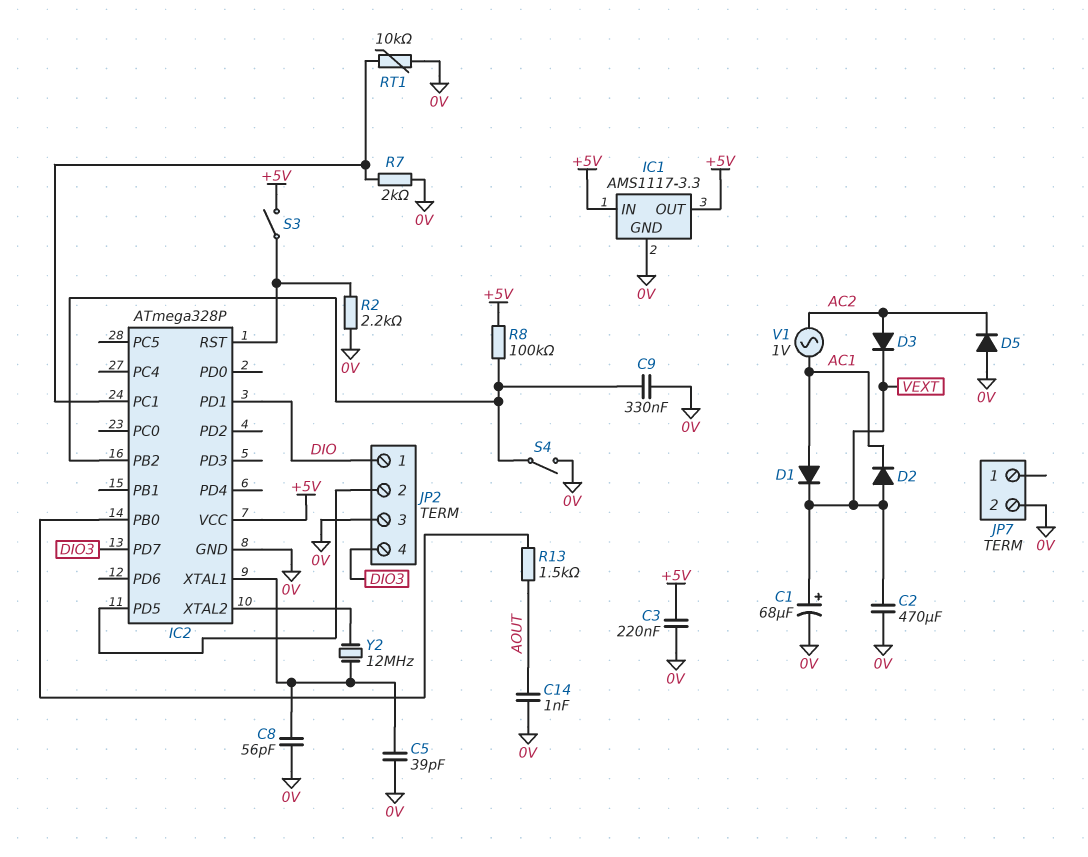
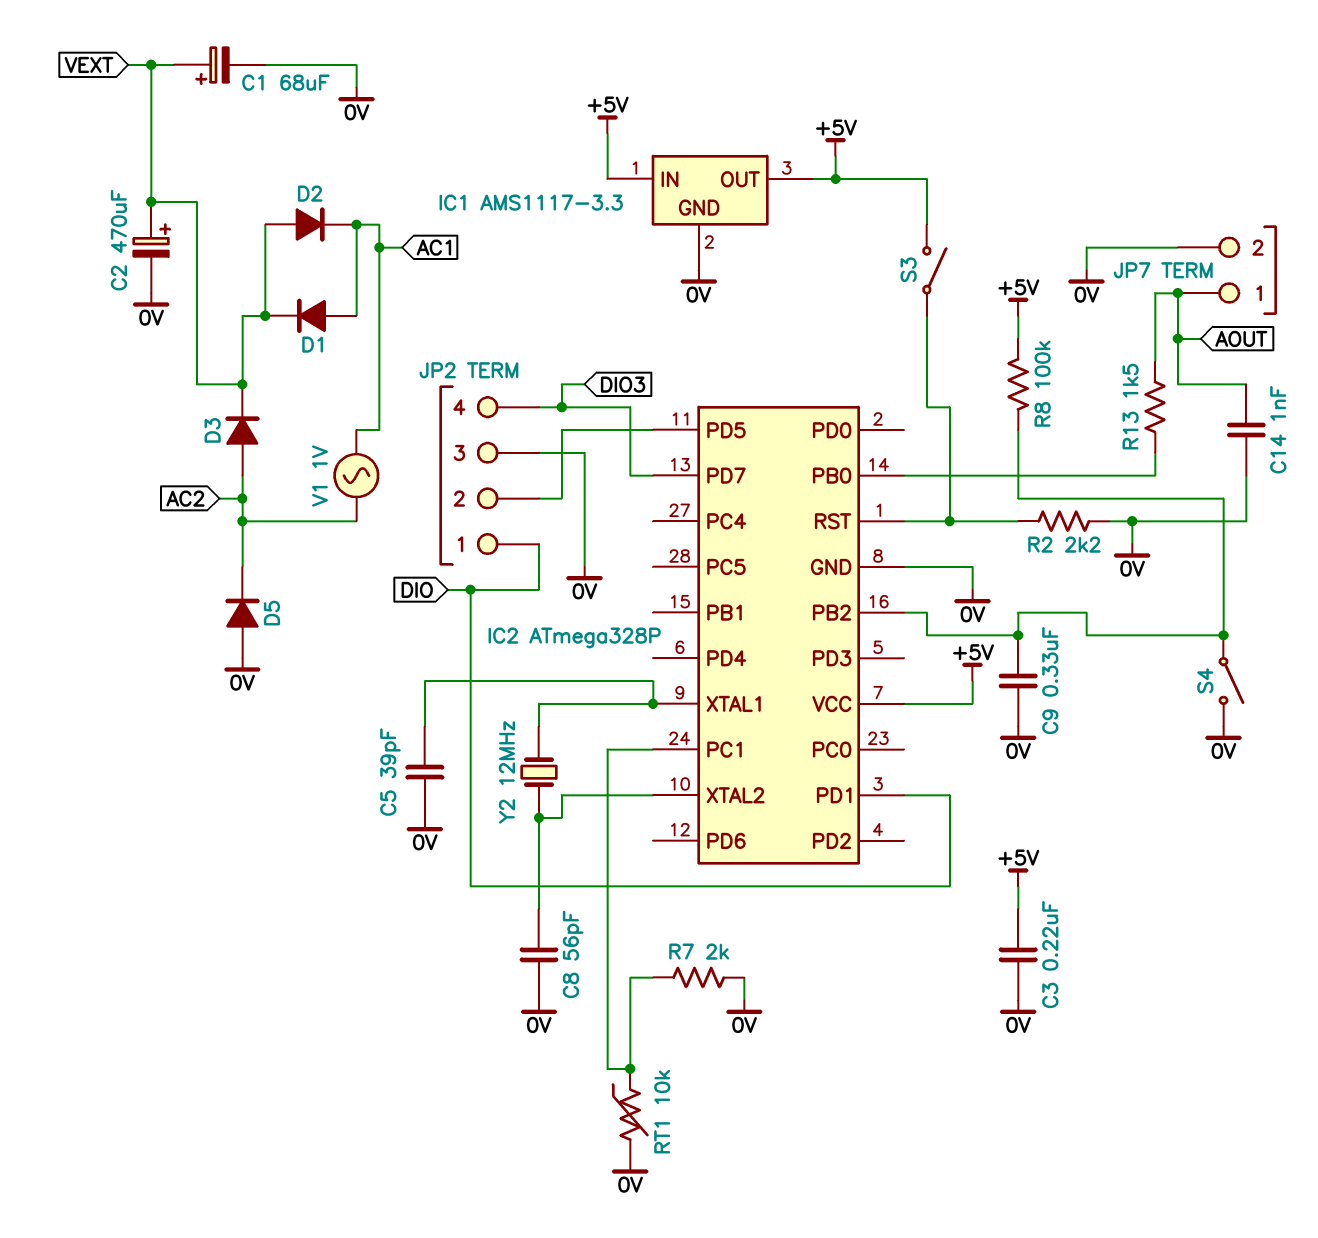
C2: 470uF (0V, VEXT) -> 470uF (plus VEXT, minus 0V)
C8: 56pF (0V, IC2/XTAL1) -> 56pF (0V, IC2/XTAL2)
JP7 pin 1: none -> AOUT

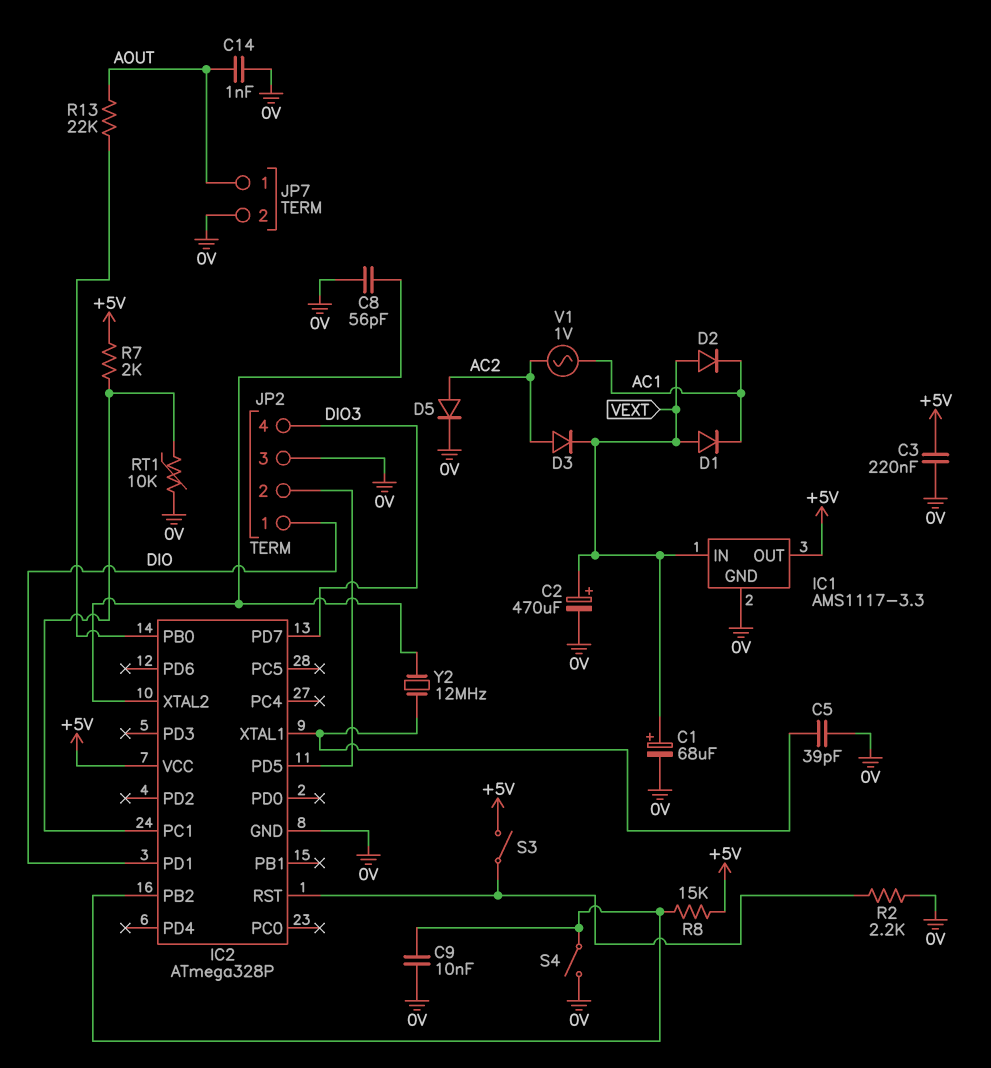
C9: 330nF (0V, IC2/PB2) -> 10nF (0V, IC2/PB2)
D1: diode (A AC1, K VEXT) -> diode (A VEXT, K AC1)
D5: diode (A 0V, K AC2) -> diode (A AC2, K 0V)
IC1 pin IN: +5V -> VEXT
R7: 2k (0V, IC2/PC1) -> 2k (+5V, IC2/PC1)
R8: 100k (+5V, IC2/PB2) -> 15k (+5V, IC2/PB2)
R13: 1.5k (AOUT, IC2/PB0) -> 22k (AOUT, IC2/PB0)

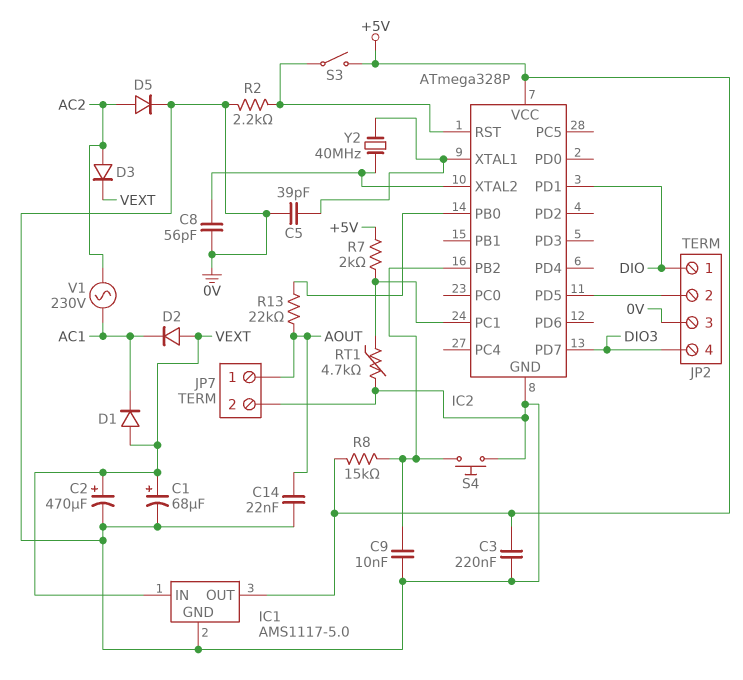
C14: 1nF (0V, AOUT) -> 22nF (0V, AOUT)
IC1: AMS1117-3.3 -> AMS1117-5.0
RT1: 10k (0V, IC2/PC1) -> 4.7k (0V, IC2/PC1)
S4: switch (0V, IC2/PB2) -> button (0V, IC2/PB2)
V1: AC 1V (AC1, AC2) -> AC 230V (AC1, AC2)
Y2: 12MHz (IC2/XTAL1, IC2/XTAL2) -> 40MHz (IC2/XTAL1, IC2/XTAL2)

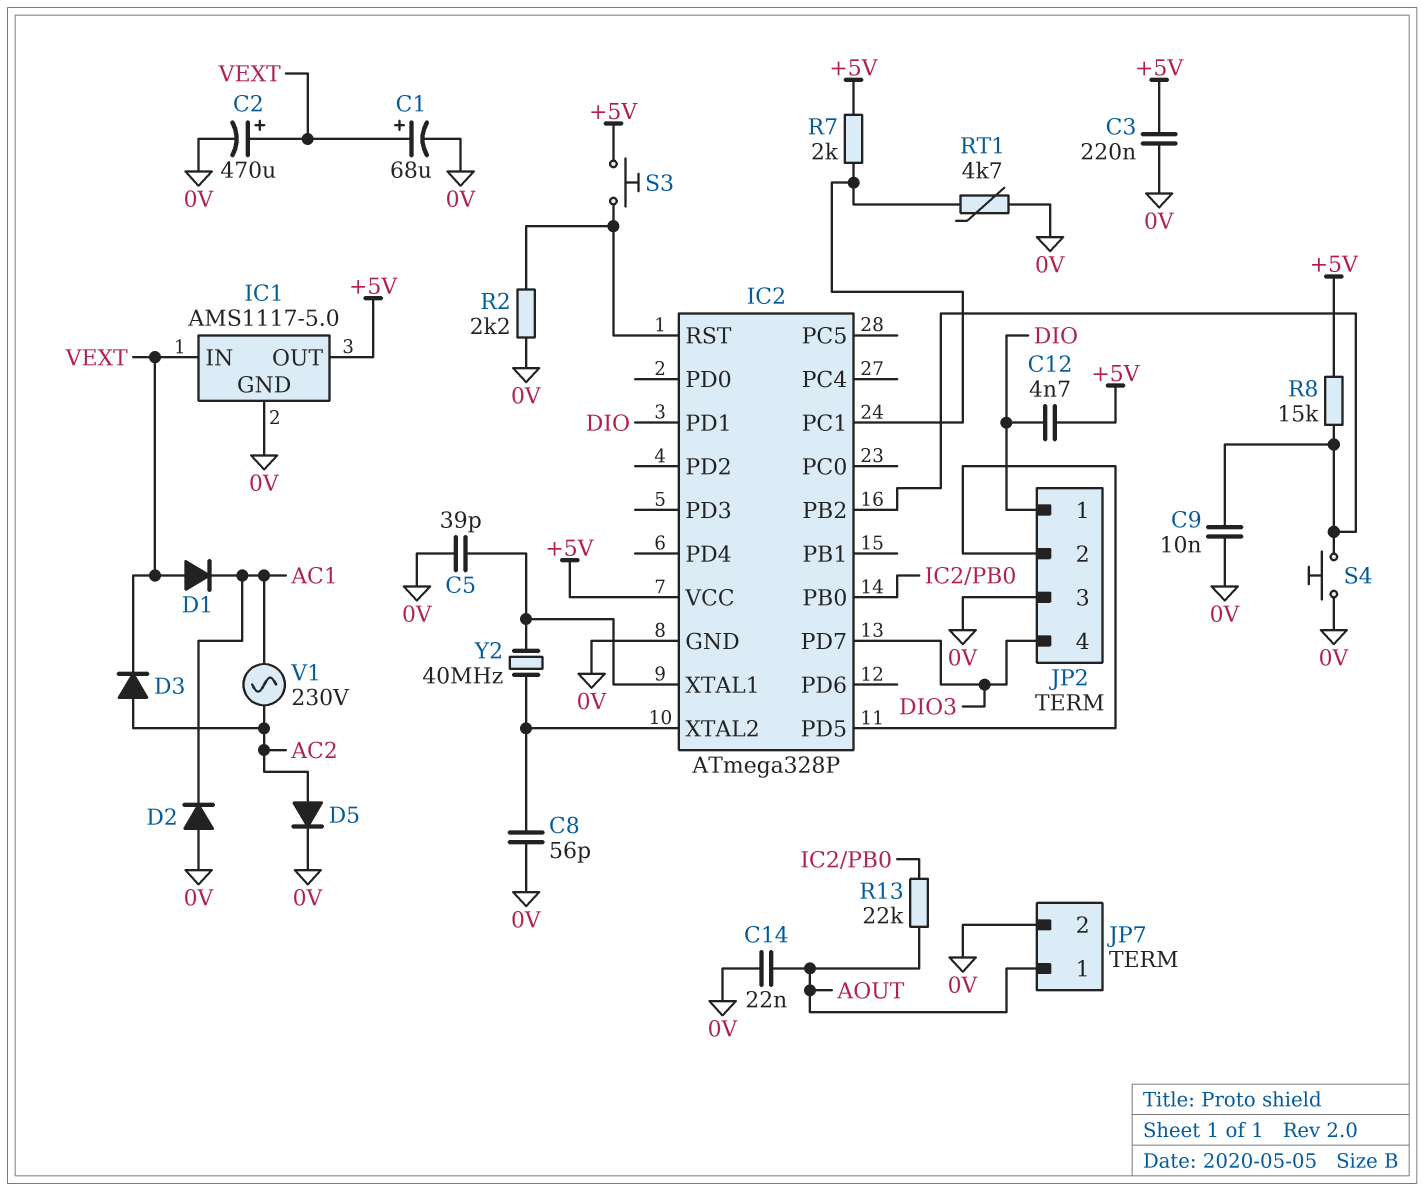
C12: none -> 4.7nF (+5V, DIO)
D2: diode (A VEXT, K AC1) -> diode (A 0V, K AC1)
S3: switch (+5V, IC2/RST) -> button (+5V, IC2/RST)

